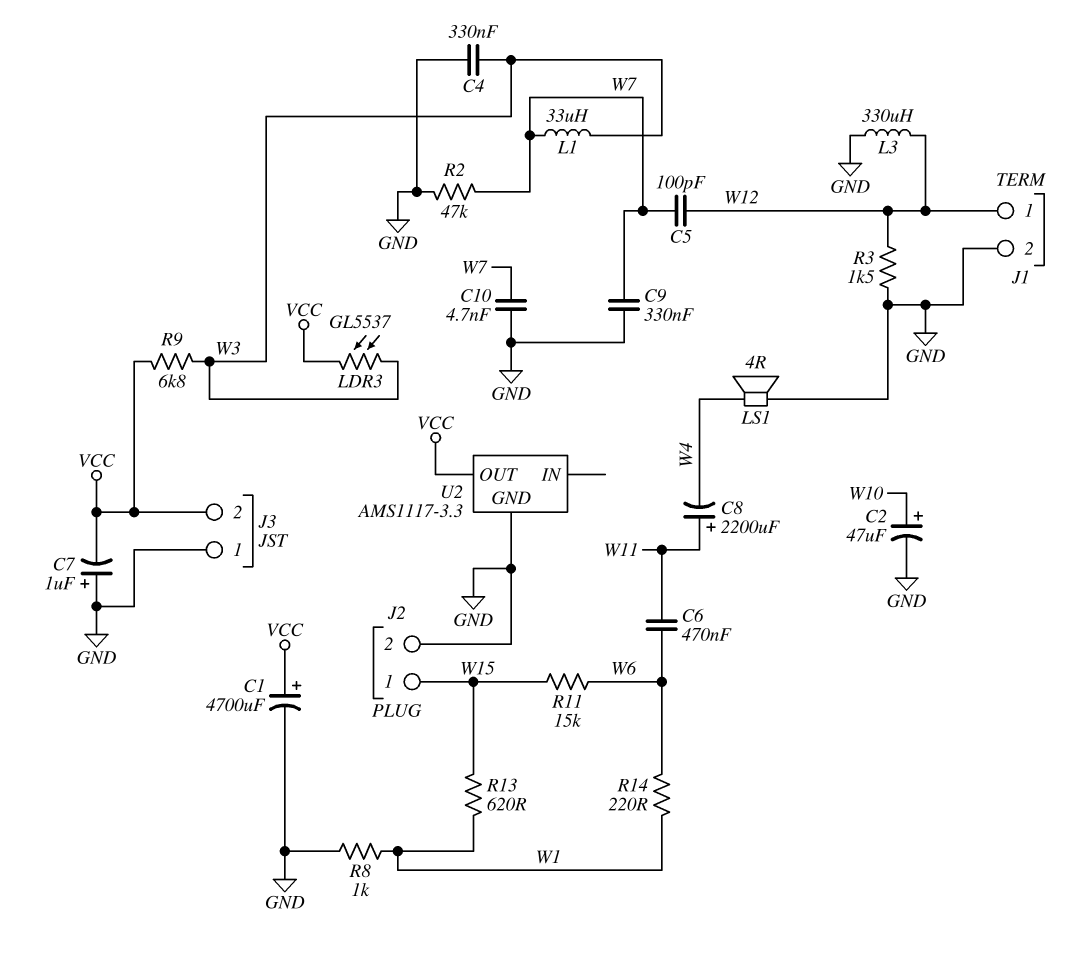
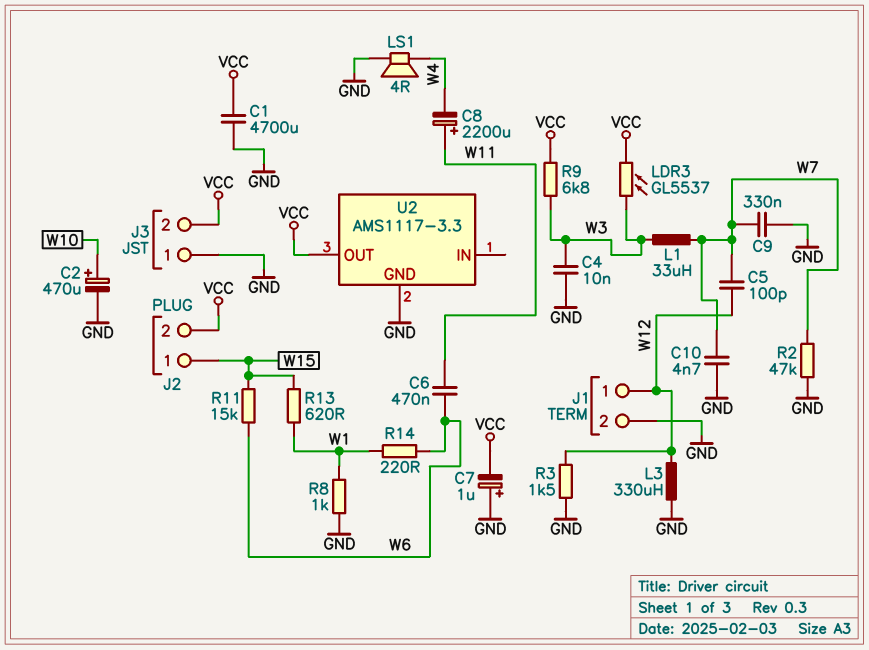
C1: 4700uF (plus VCC, minus GND) -> 4700uF (GND, VCC)
C2: 47uF (plus W10, minus GND) -> 470uF (plus W10, minus GND)
C4: 330nF (GND, W3) -> 10nF (GND, W3)
J2 pin 2: GND -> VCC

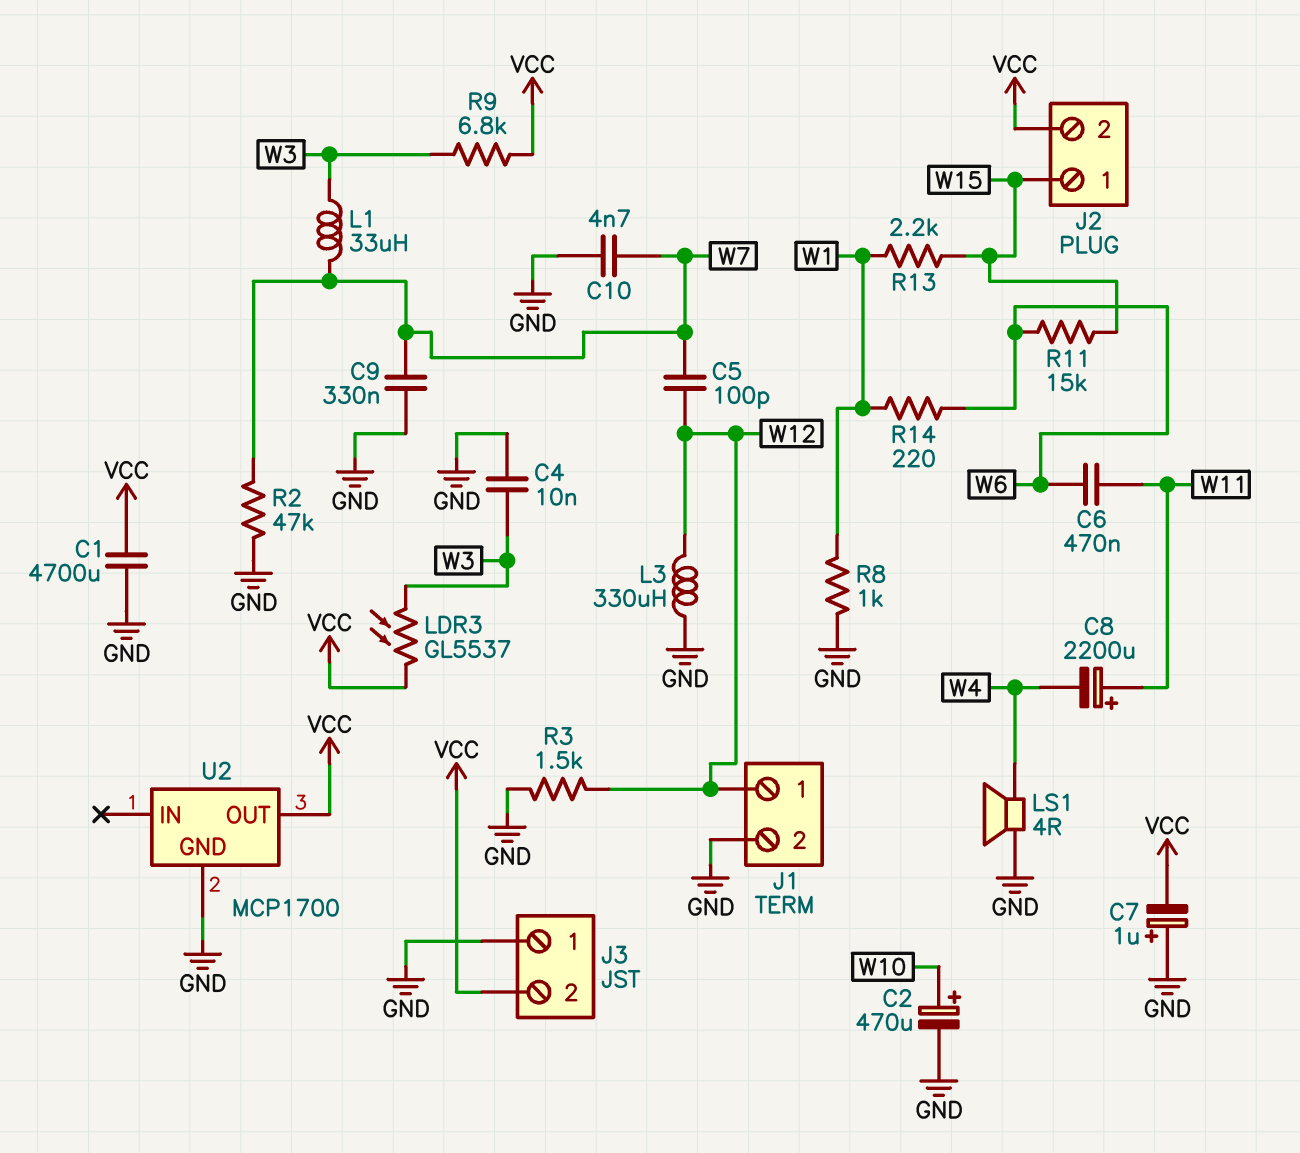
R13: 620 (W1, W15) -> 2.2k (W1, W15)
U2: AMS1117-3.3 -> MCP1700

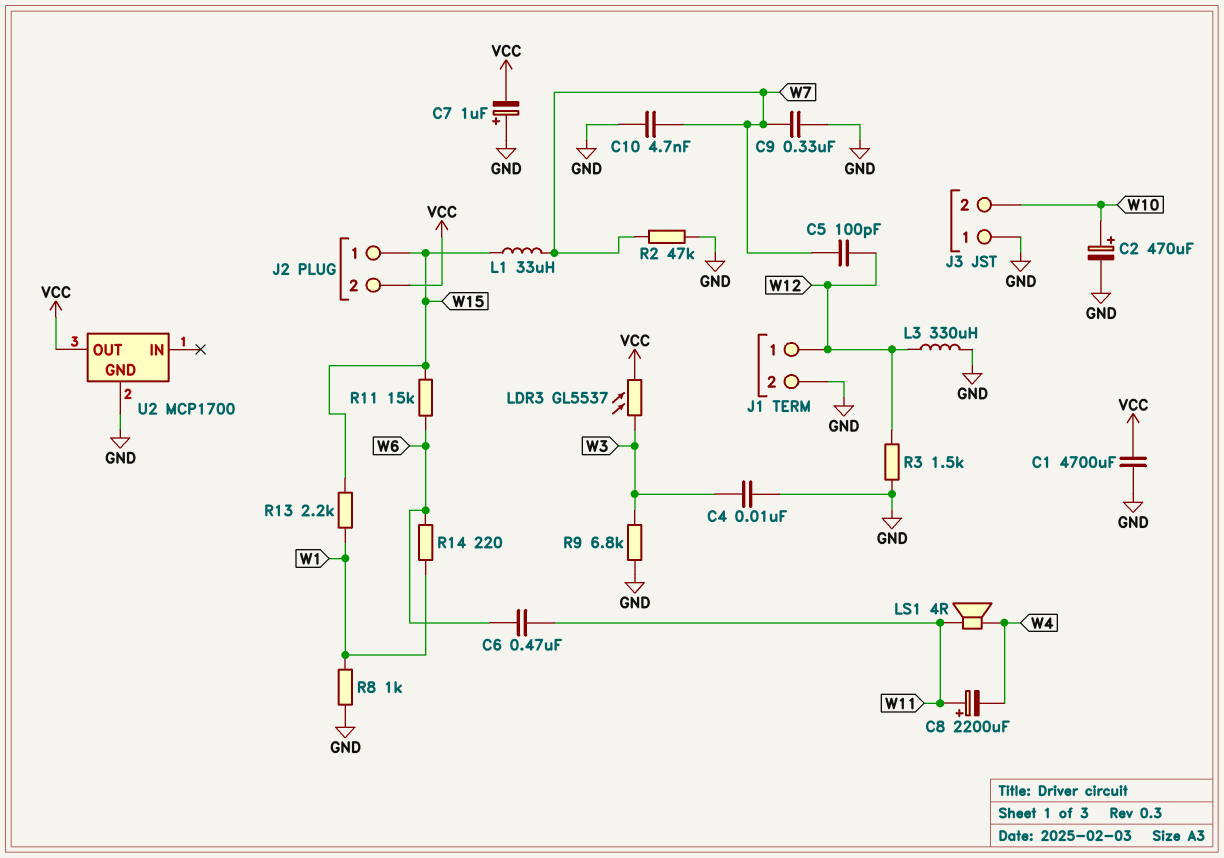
J3 pin 2: VCC -> W10
L1: 33uH (W3, W7) -> 33uH (W7, W15)
LS1: speaker 4R (GND, W4) -> speaker 4R (W4, W11)
R9: 6.8k (VCC, W3) -> 6.8k (GND, W3)

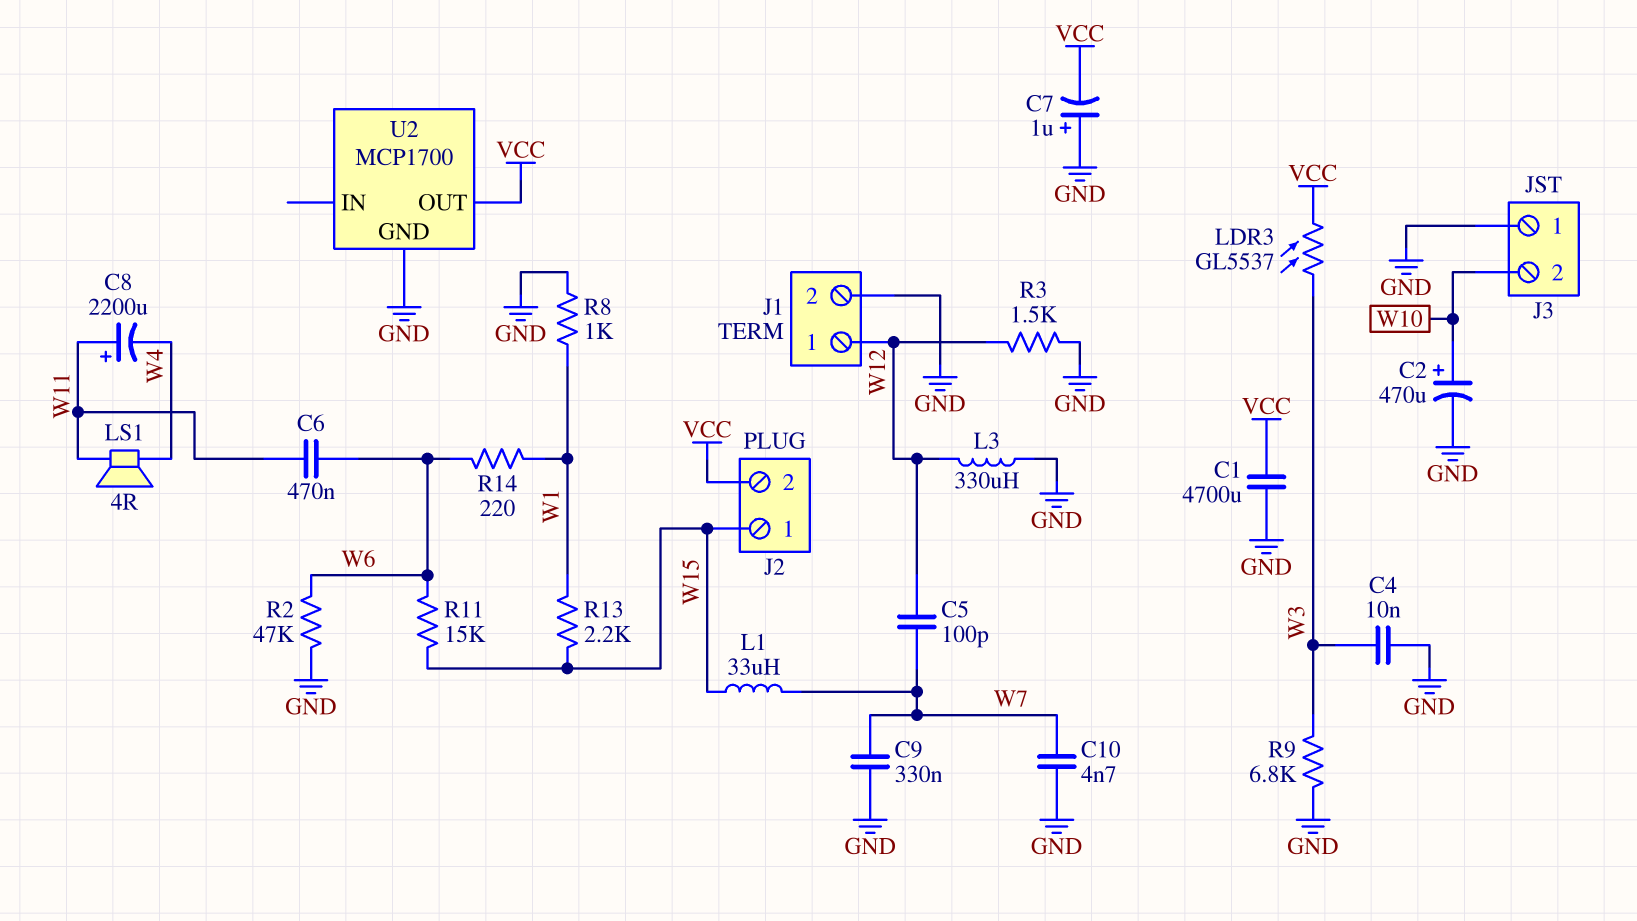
R2: 47k (GND, W7) -> 47k (GND, W6)

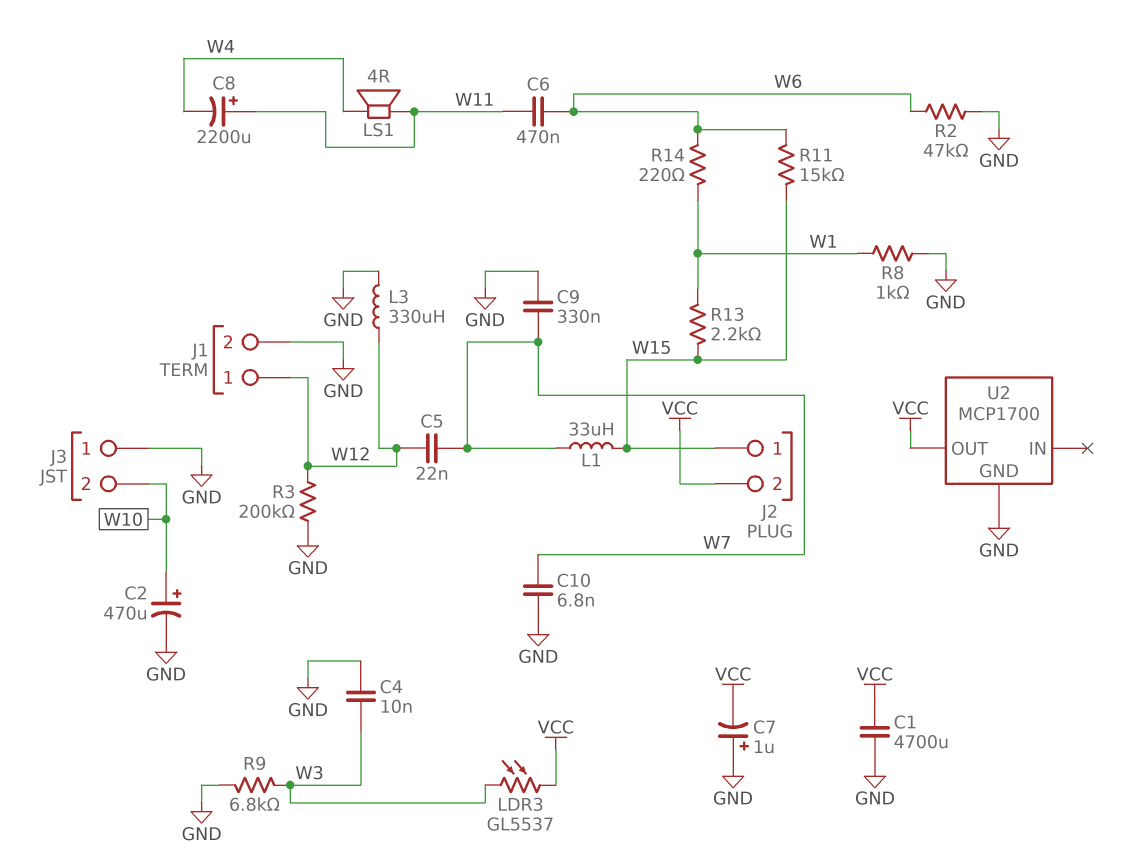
C5: 100pF (W7, W12) -> 22nF (W7, W12)
C10: 4.7nF (GND, W7) -> 6.8nF (GND, W7)
R3: 1.5k (GND, W12) -> 200k (GND, W12)

